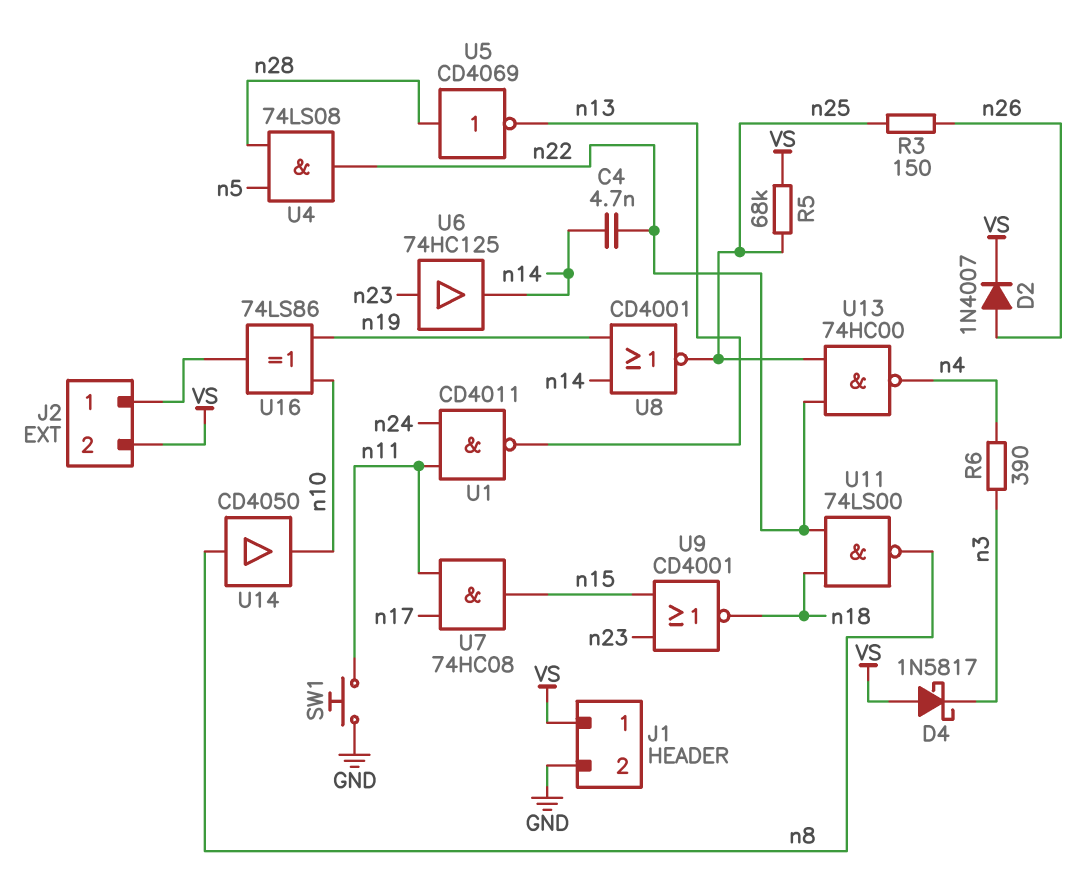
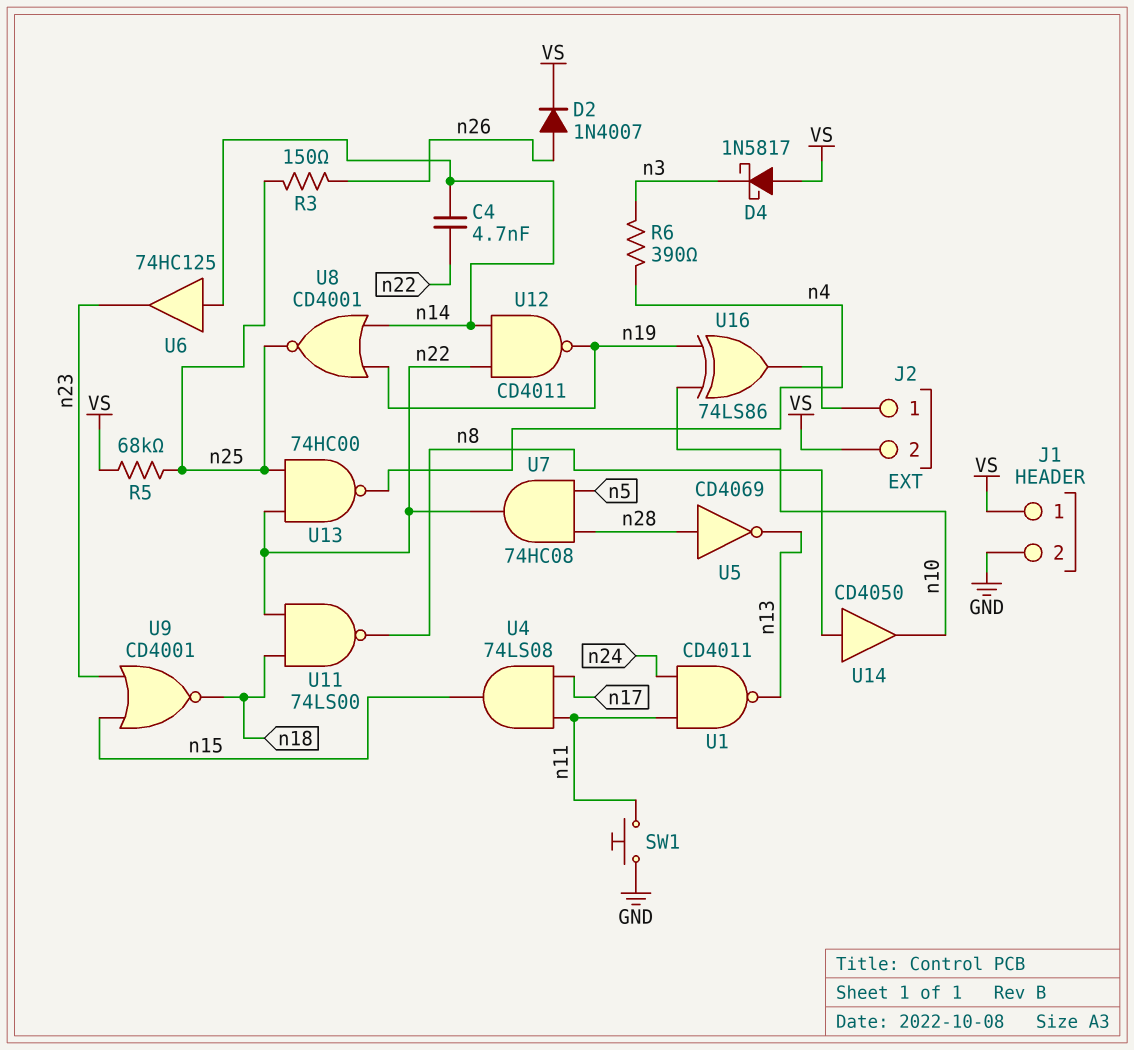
U4: AND 74LS08 (in n5, in n28, out n22) -> AND 74LS08 (in n11, in n17, out n15)
U6: buffer 74HC125 (in n23, out n14) -> buffer 74HC125 (in n14, out n23)
U7: AND 74HC08 (in n11, in n17, out n15) -> AND 74HC08 (in n5, in n28, out n22)
U12: none -> NAND CD4011 (in n14, in n22, out n19)

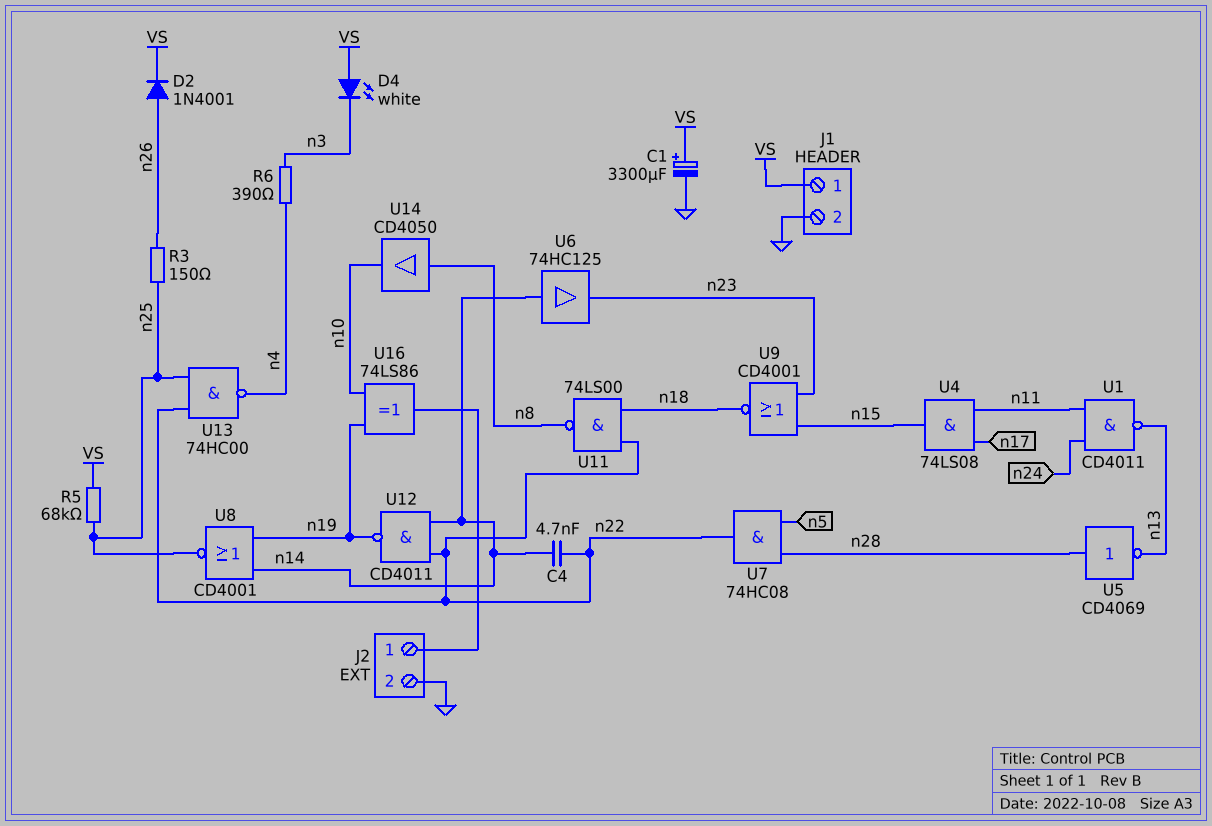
C1: none -> 3300uF (plus VS, minus GND)
D2: diode 1N4007 (A n26, K VS) -> diode 1N4001 (A n26, K VS)
D4: schottky 1N5817 (A VS, K n3) -> LED white (A VS, K n3)
J2 pin 2: VS -> GND
SW1: button (GND, n11) -> none

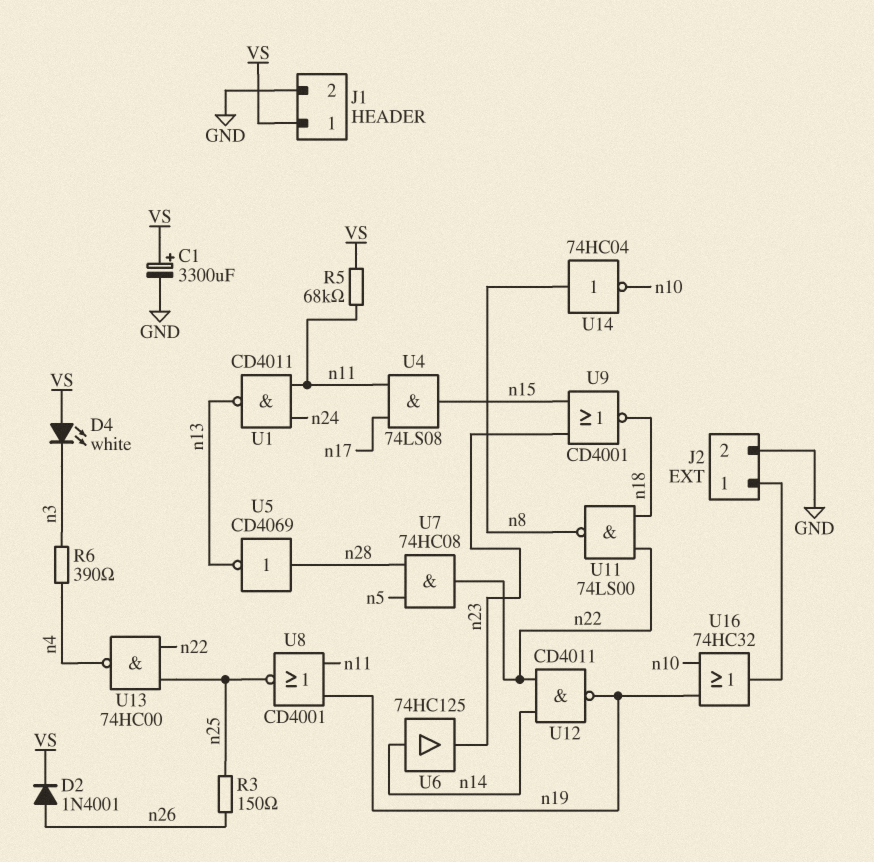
C4: 4.7nF (n14, n22) -> none
R5: 68k (VS, n25) -> 68k (VS, n11)
U8: NOR CD4001 (in n14, in n19, out n25) -> NOR CD4001 (in n11, in n19, out n25)
U14: buffer CD4050 (in n8, out n10) -> NOT 74HC04 (in n8, out n10)
U16: XOR 74LS86 (in n10, in n19, out J2/1) -> OR 74HC32 (in n10, in n19, out J2/1)

